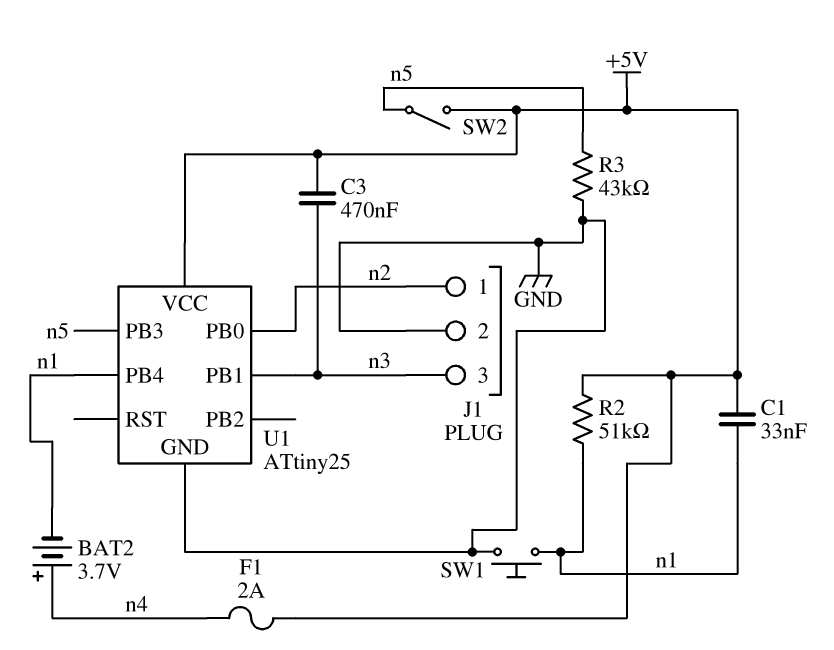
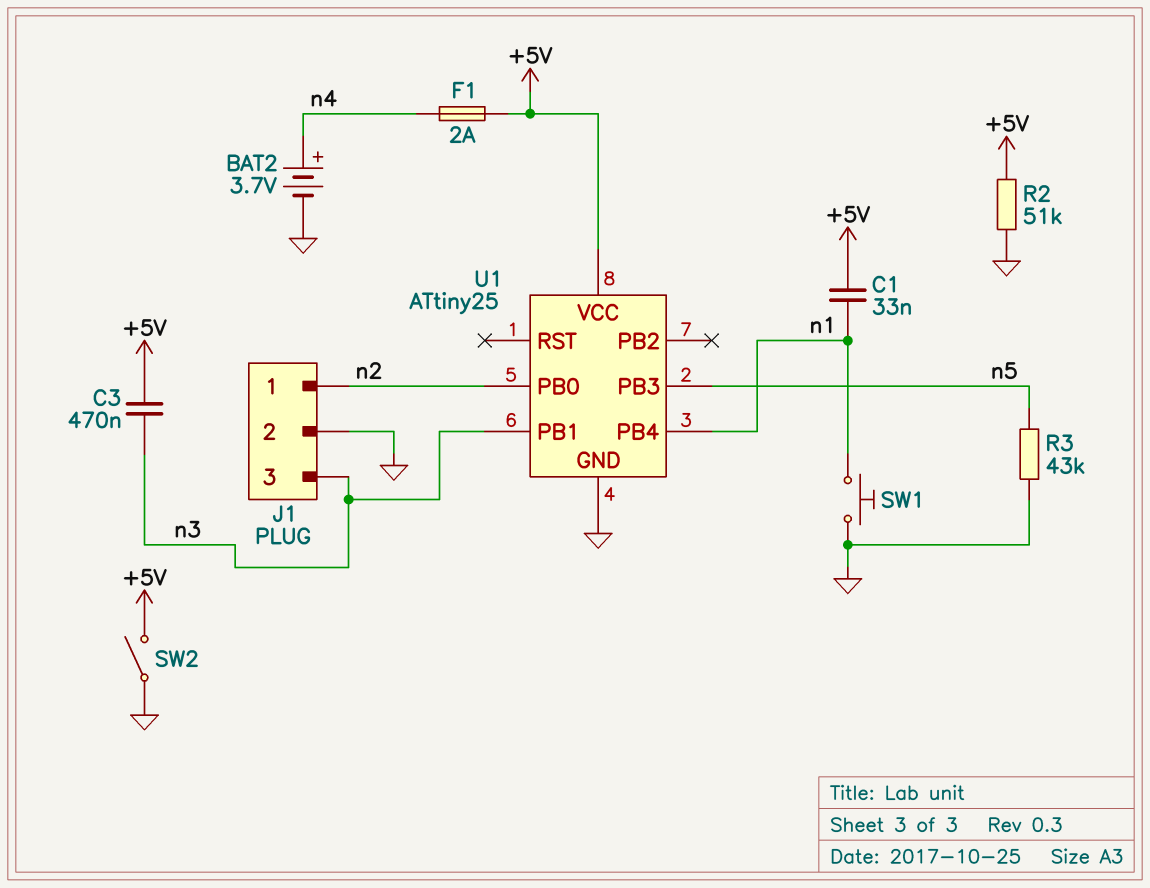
BAT2: 3.7V (plus n4, minus n1) -> 3.7V (plus n4, minus GND)
R2: 51k (+5V, n1) -> 51k (+5V, GND)
SW2: switch (+5V, n5) -> switch (+5V, GND)

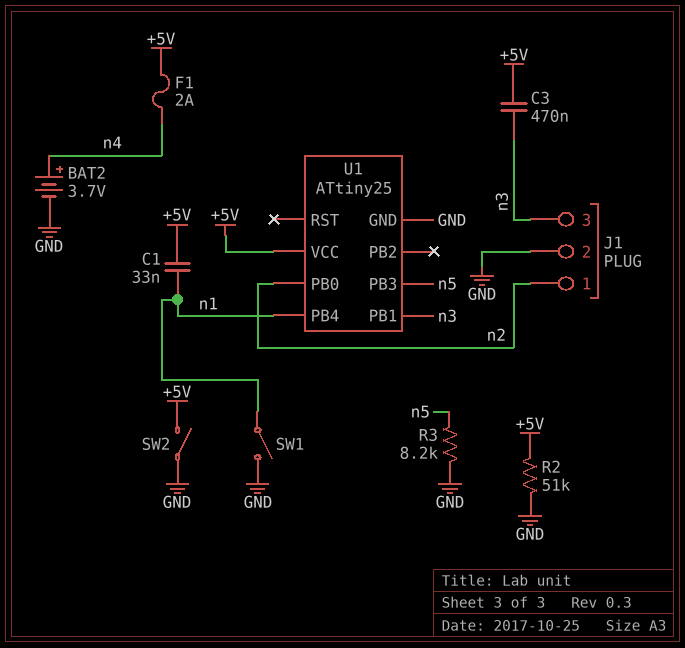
R3: 43k (GND, n5) -> 8.2k (GND, n5)
SW1: button (GND, n1) -> switch (GND, n1)

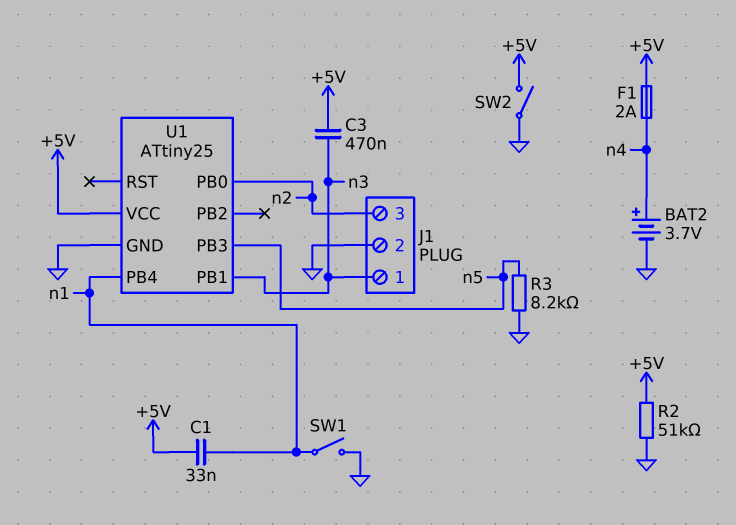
J1 pin 1: n2 -> n3
J1 pin 3: n3 -> n2

